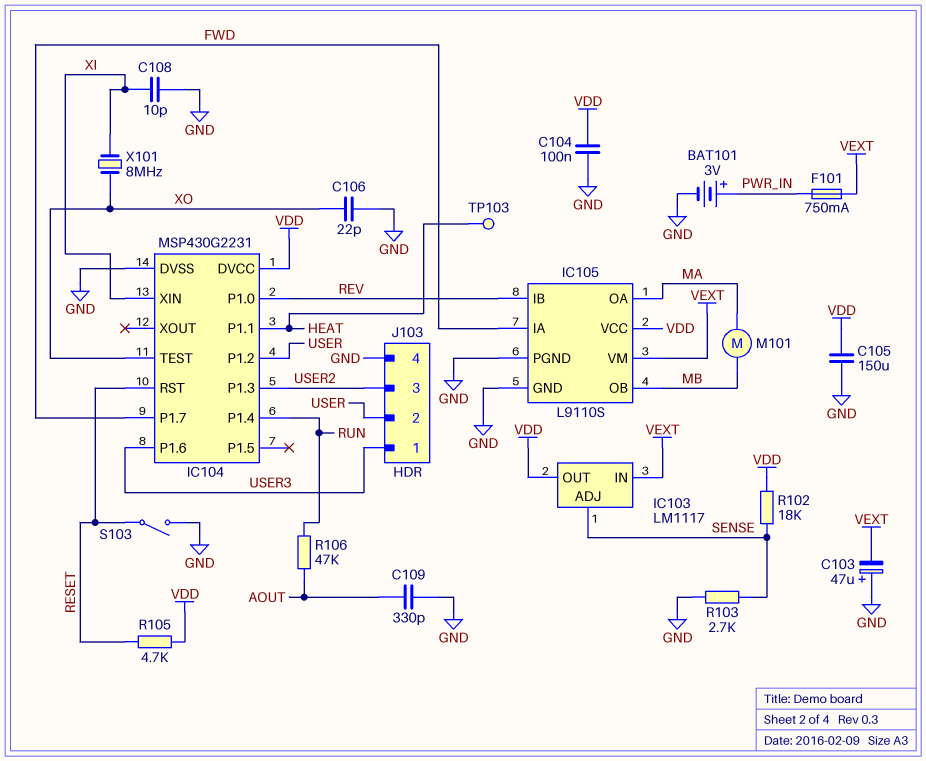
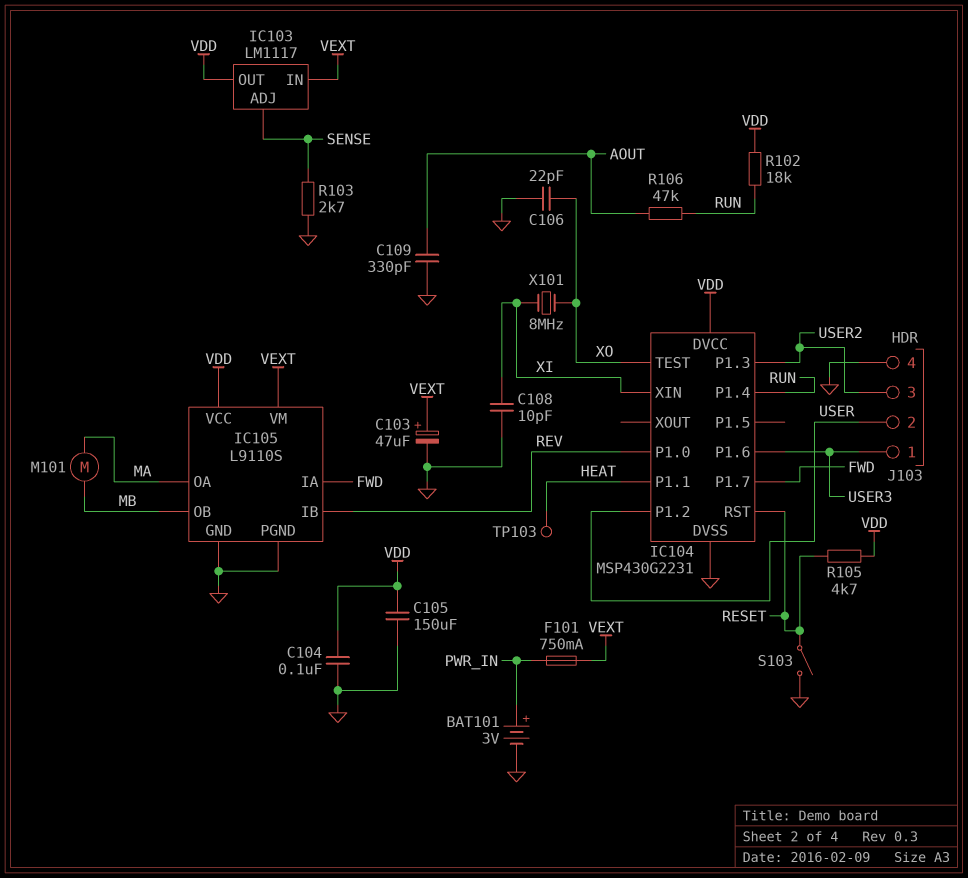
C103: 47uF (plus GND, minus VEXT) -> 47uF (plus VEXT, minus GND)
R102: 18k (SENSE, VDD) -> 18k (RUN, VDD)

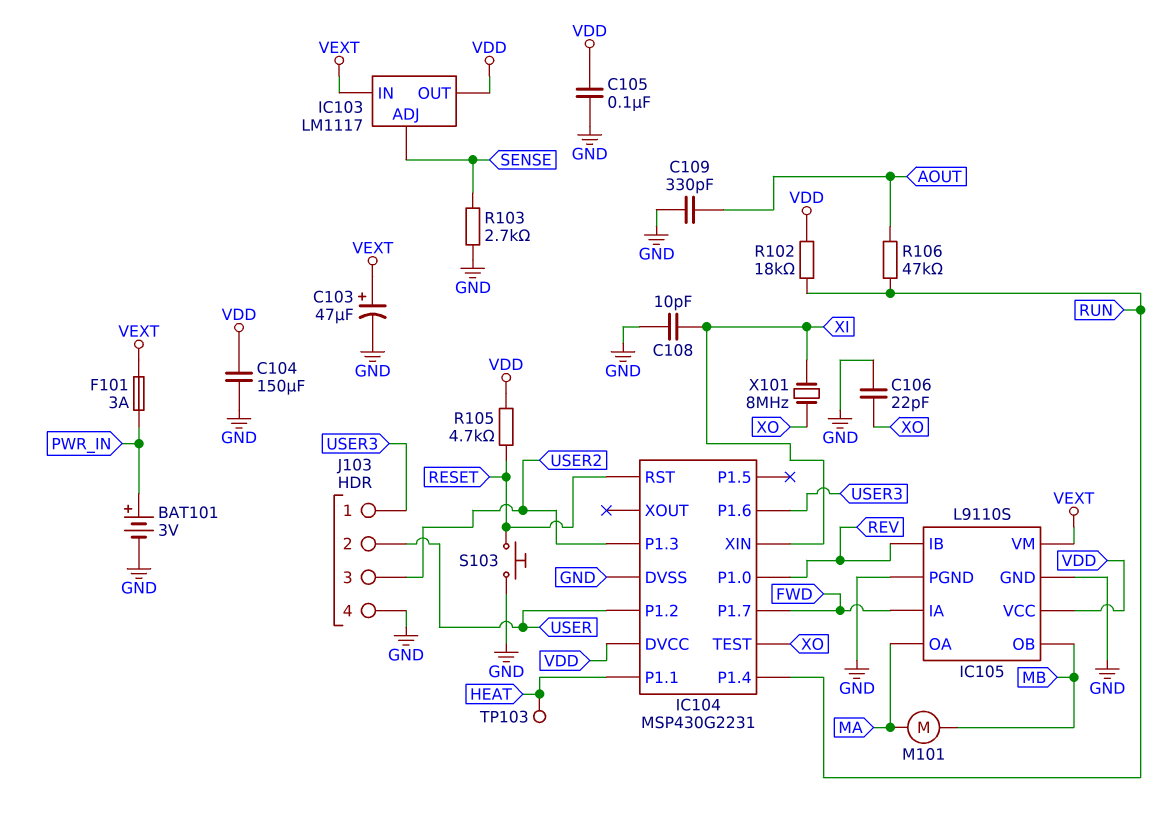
C104: 100nF (GND, VDD) -> 150uF (GND, VDD)
C105: 150uF (GND, VDD) -> 100nF (GND, VDD)
F101: 750mA (PWR_IN, VEXT) -> 3A (PWR_IN, VEXT)
S103: switch (GND, RESET) -> button (GND, RESET)

